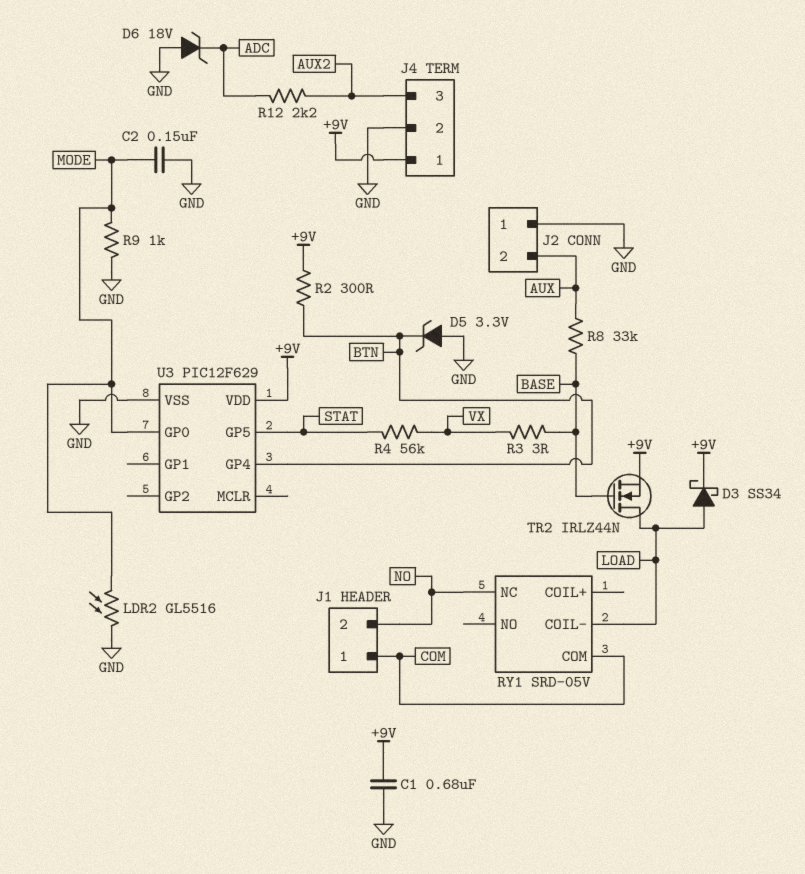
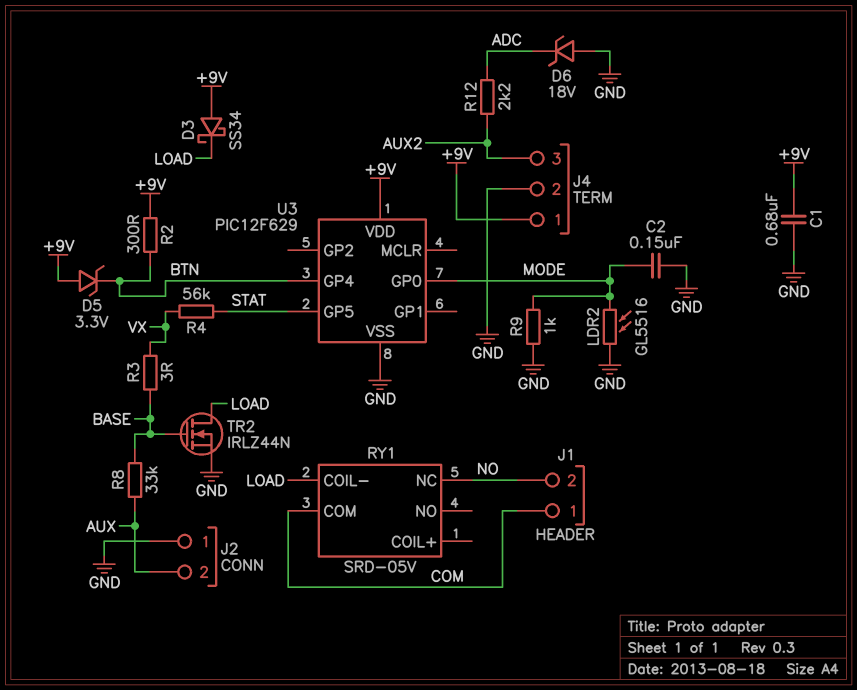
D3: schottky SS34 (A LOAD, K +9V) -> schottky SS34 (A +9V, K LOAD)
D5: zener 3.3V (A GND, K BTN) -> zener 3.3V (A +9V, K BTN)
TR2: NMOS IRLZ44N (G BASE, D LOAD, S +9V) -> NMOS IRLZ44N (G BASE, D LOAD, S GND)

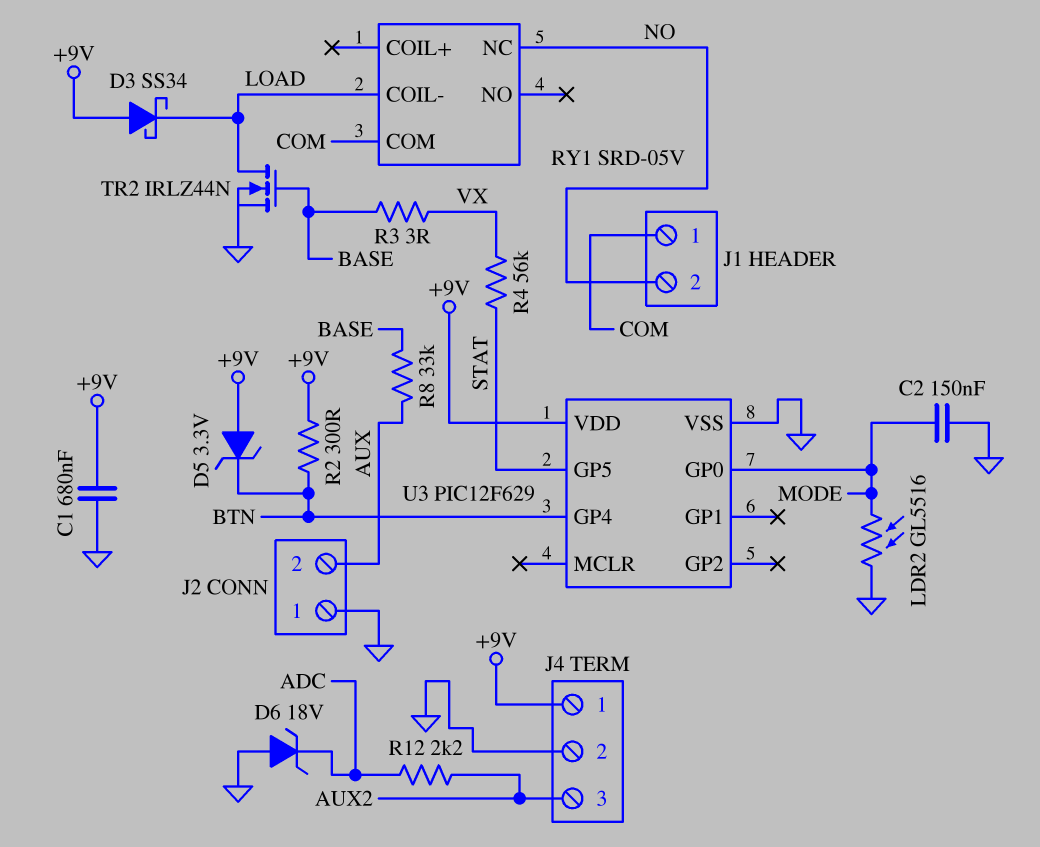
R9: 1k (GND, MODE) -> none

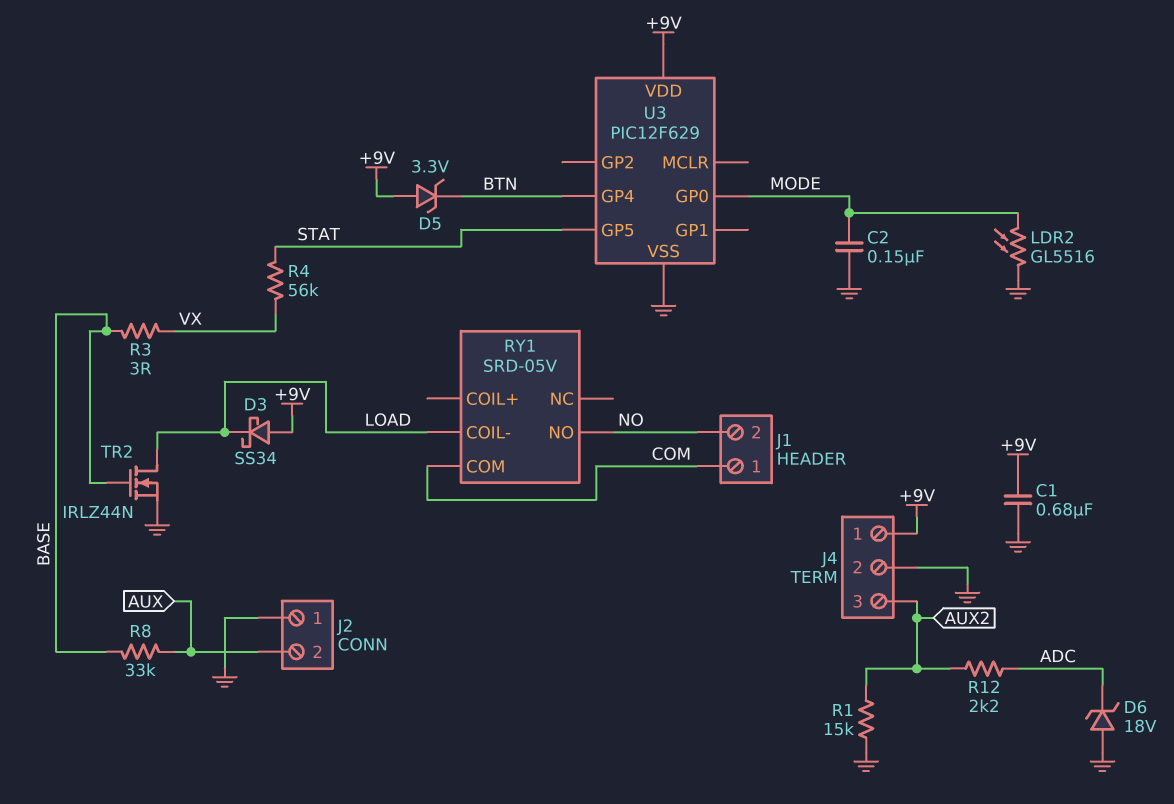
R1: none -> 15k (AUX2, GND)
R2: 300 (+9V, BTN) -> none
RY1 pin NC: NO -> none
RY1 pin NO: none -> NO

